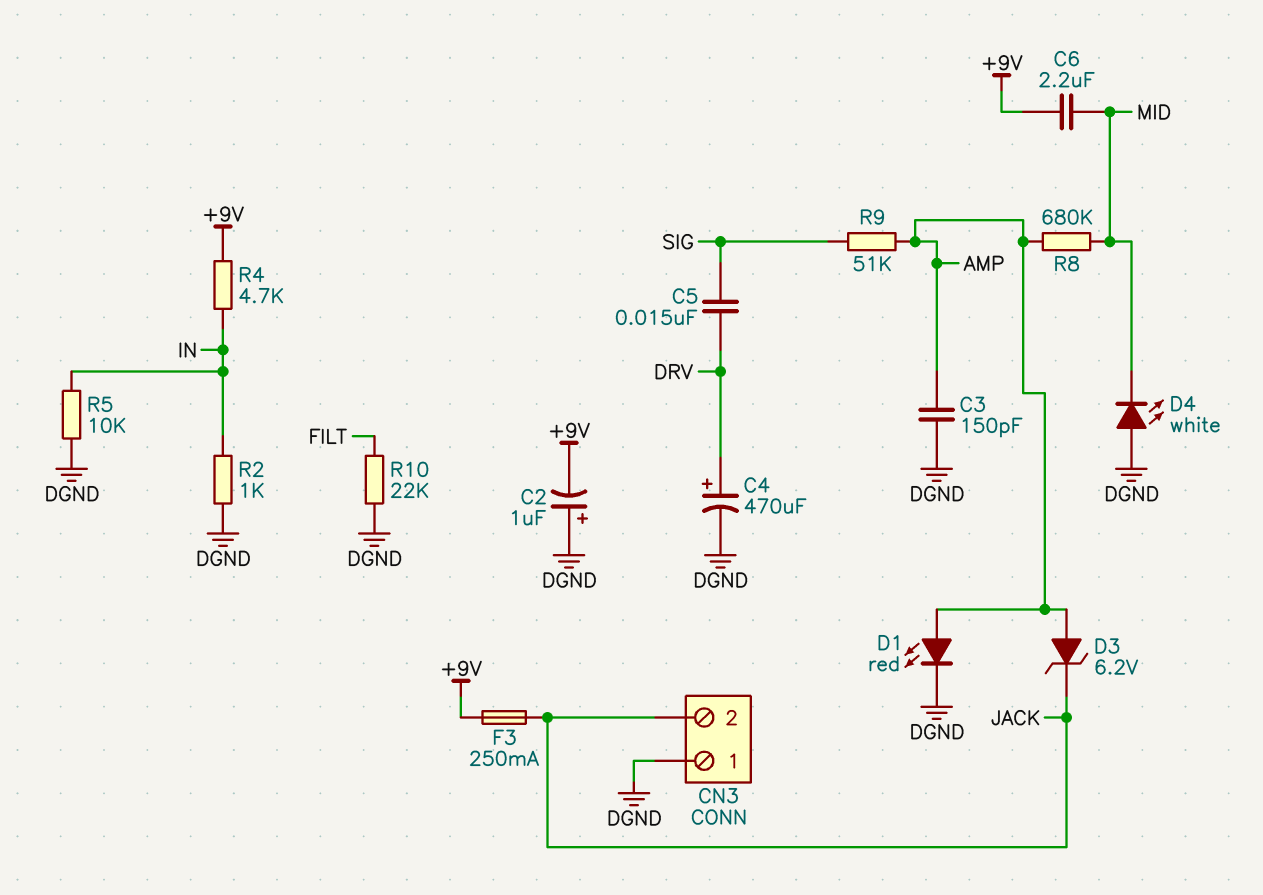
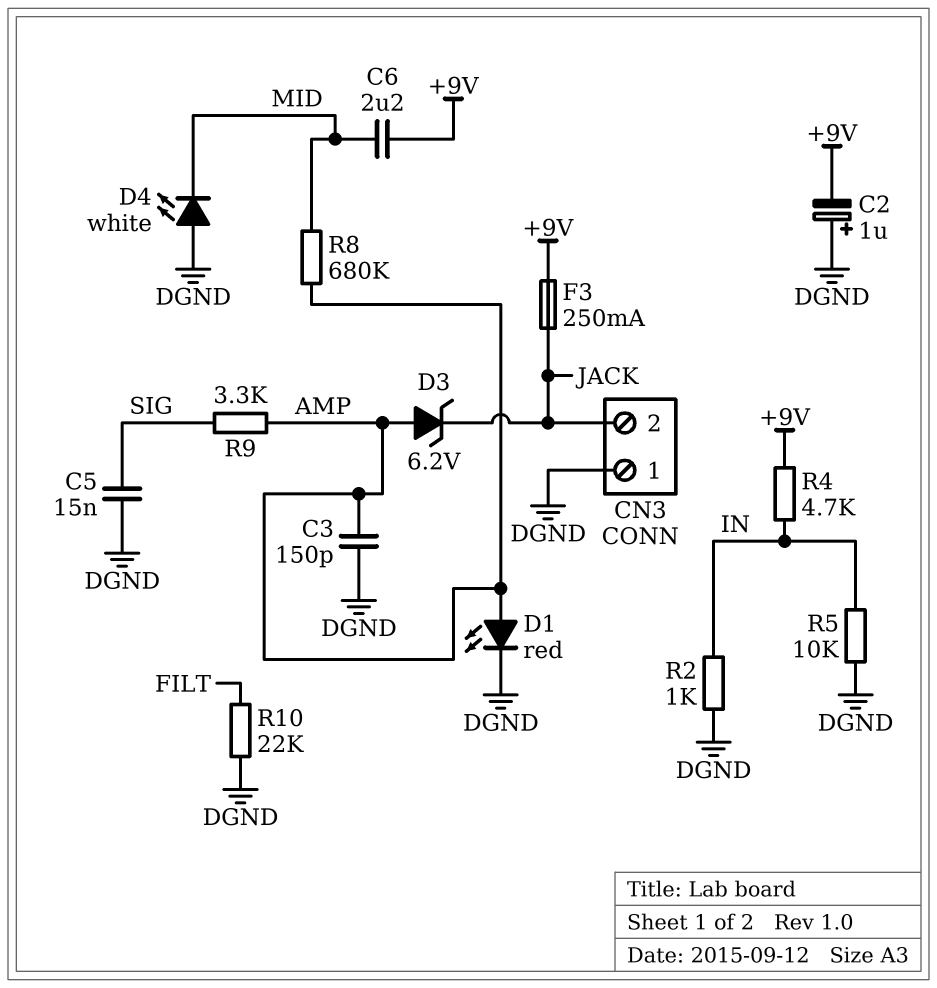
C4: 470uF (plus DRV, minus DGND) -> none
C5: 15nF (DRV, SIG) -> 15nF (DGND, SIG)
R9: 51k (AMP, SIG) -> 3.3k (AMP, SIG)

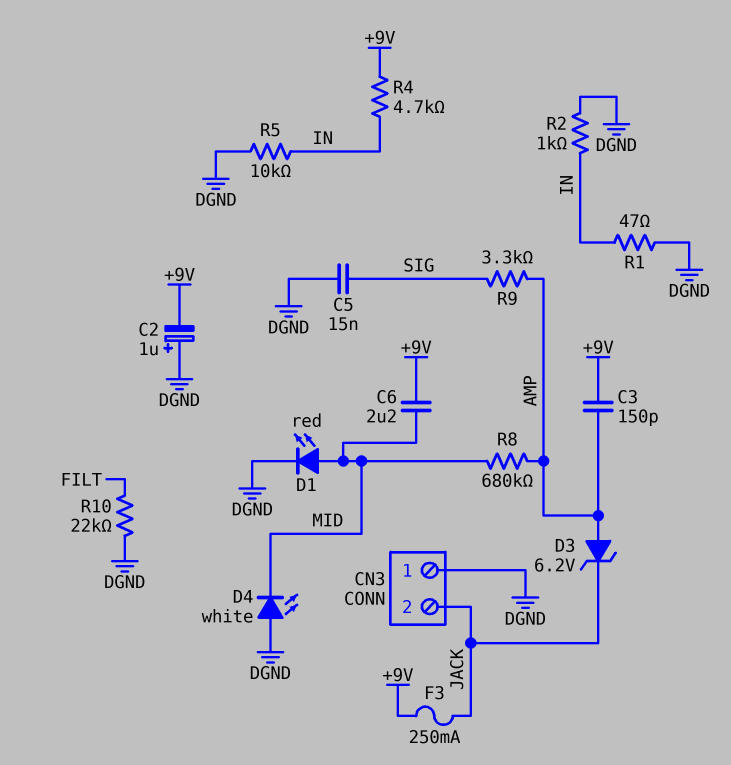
C3: 150pF (AMP, DGND) -> 150pF (+9V, AMP)
D1: LED red (A AMP, K DGND) -> LED red (A MID, K DGND)
R1: none -> 47 (DGND, IN)

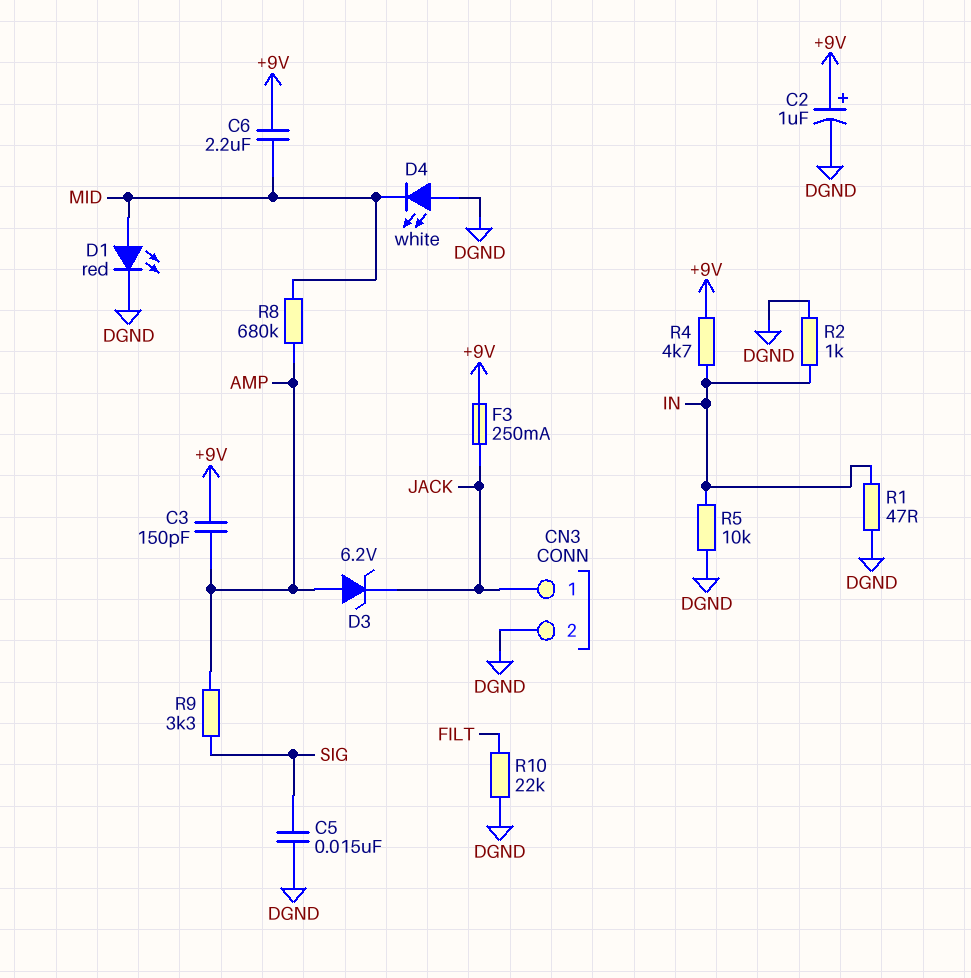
C2: 1uF (plus DGND, minus +9V) -> 1uF (plus +9V, minus DGND)
CN3 pin 1: DGND -> JACK
CN3 pin 2: JACK -> DGND

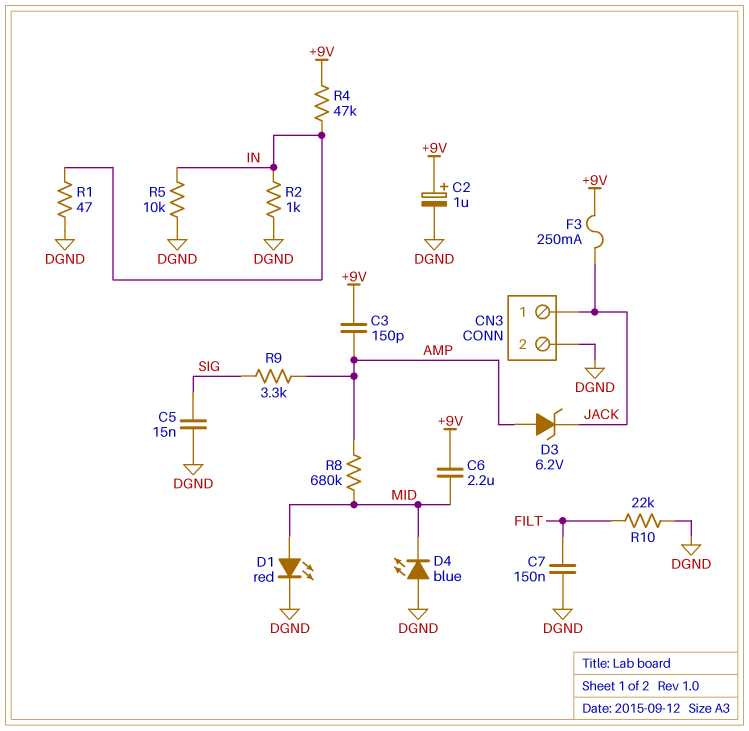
C7: none -> 150nF (DGND, FILT)
D4: LED white (A DGND, K MID) -> LED blue (A DGND, K MID)
R4: 4.7k (+9V, IN) -> 47k (+9V, IN)

